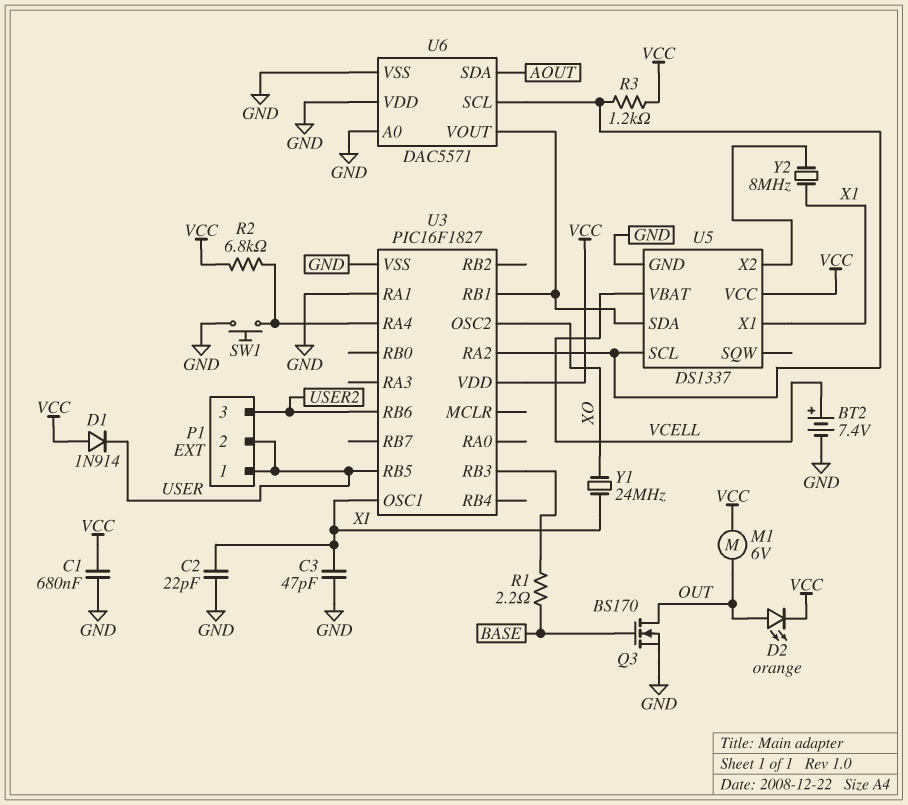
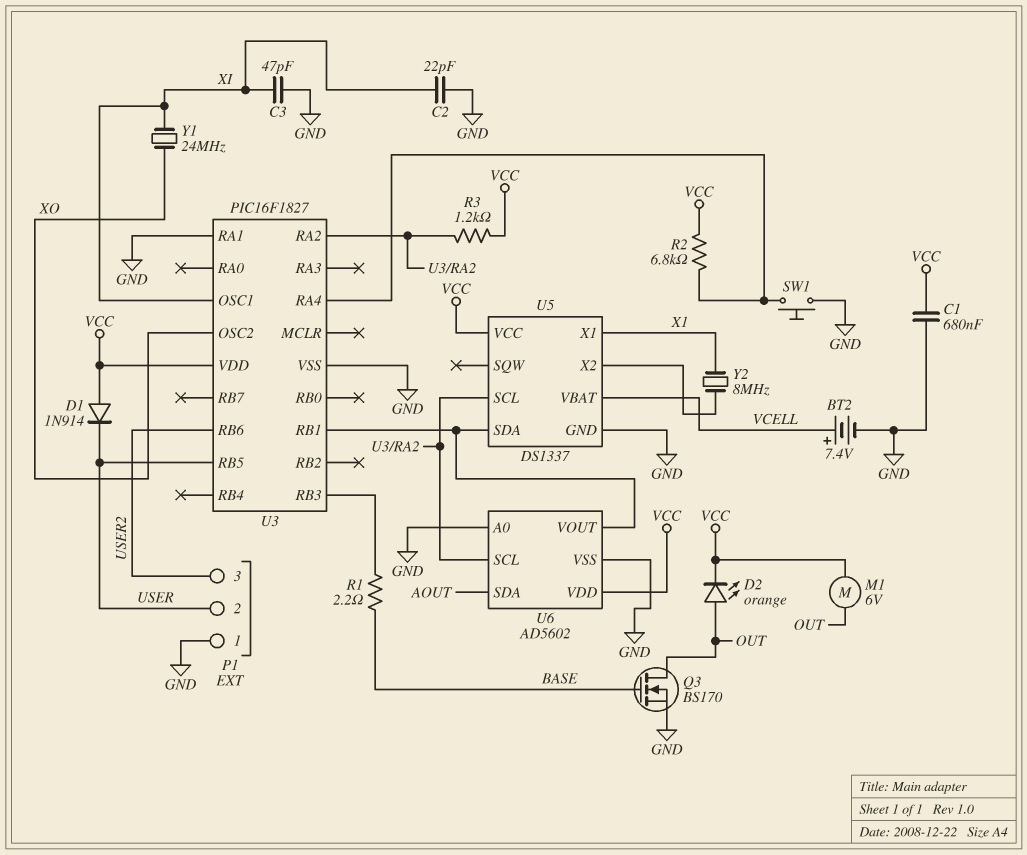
P1 pin 1: USER -> GND
U6: DAC5571 -> AD5602
U6 pin VDD: GND -> VCC

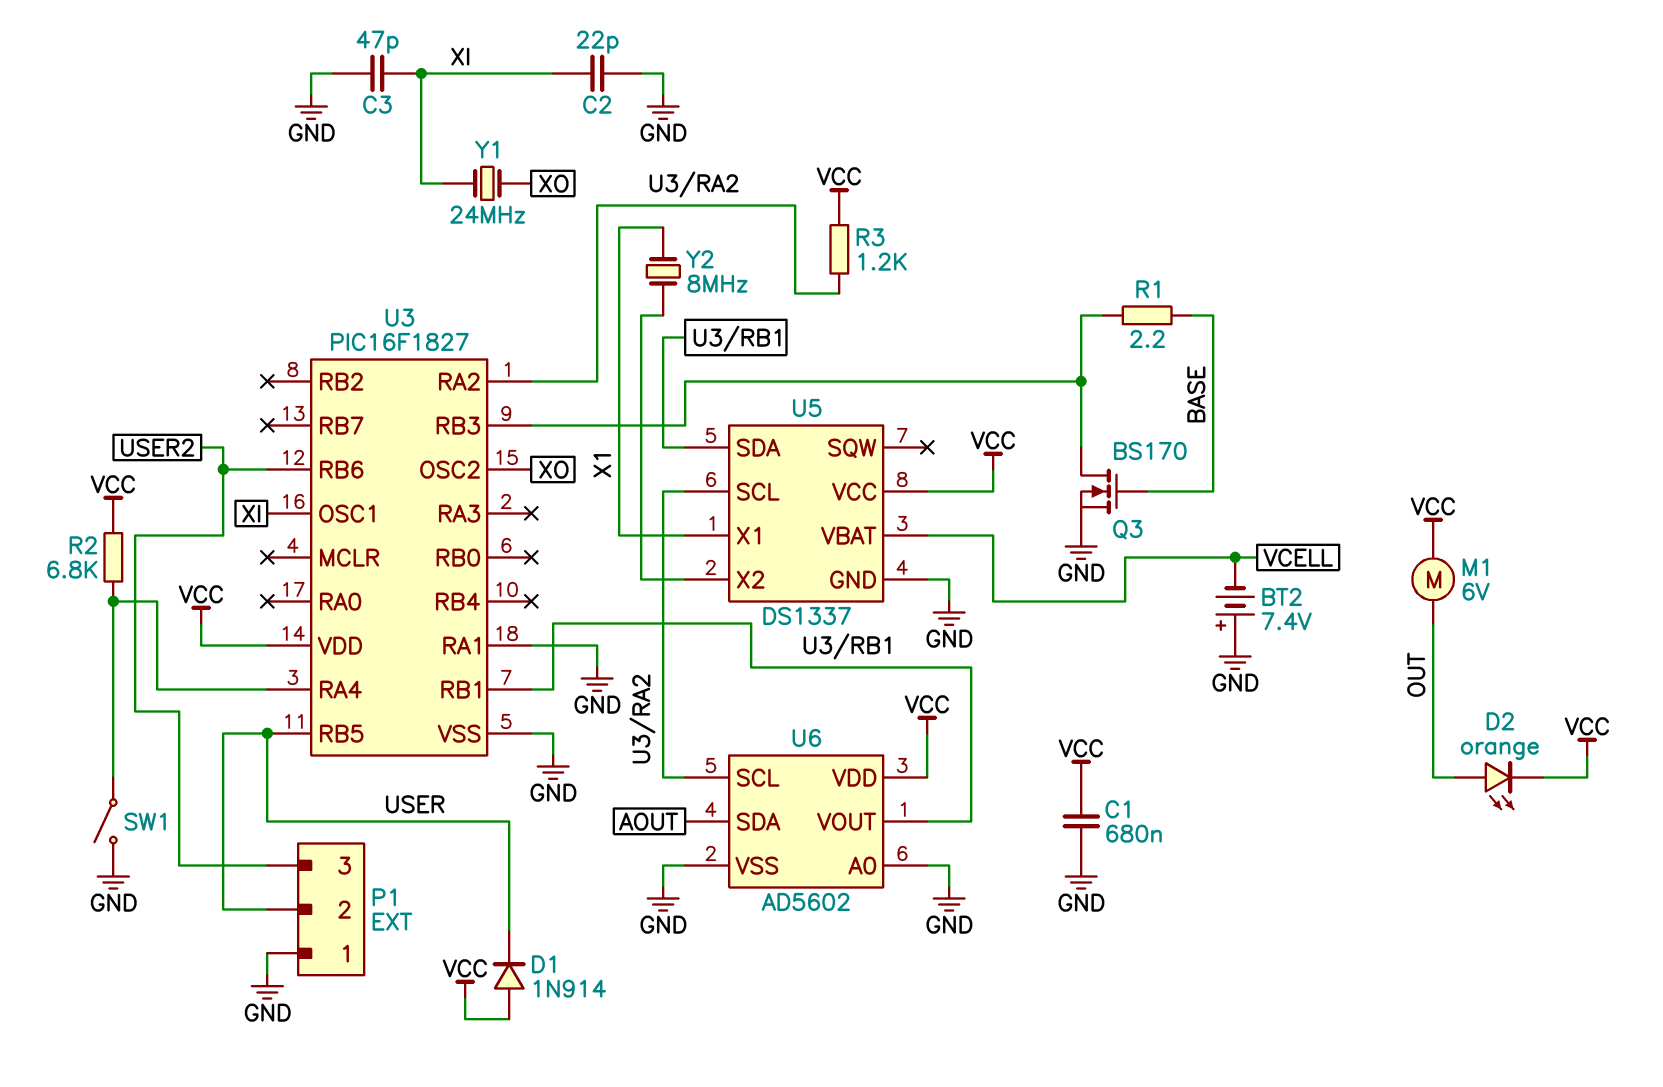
BT2: 7.4V (plus VCELL, minus GND) -> 7.4V (plus GND, minus VCELL)
Q3: NMOS BS170 (G BASE, D OUT, S GND) -> NMOS BS170 (G BASE, D U3/RB3, S GND)
SW1: button (GND, U3/RA4) -> switch (GND, U3/RA4)

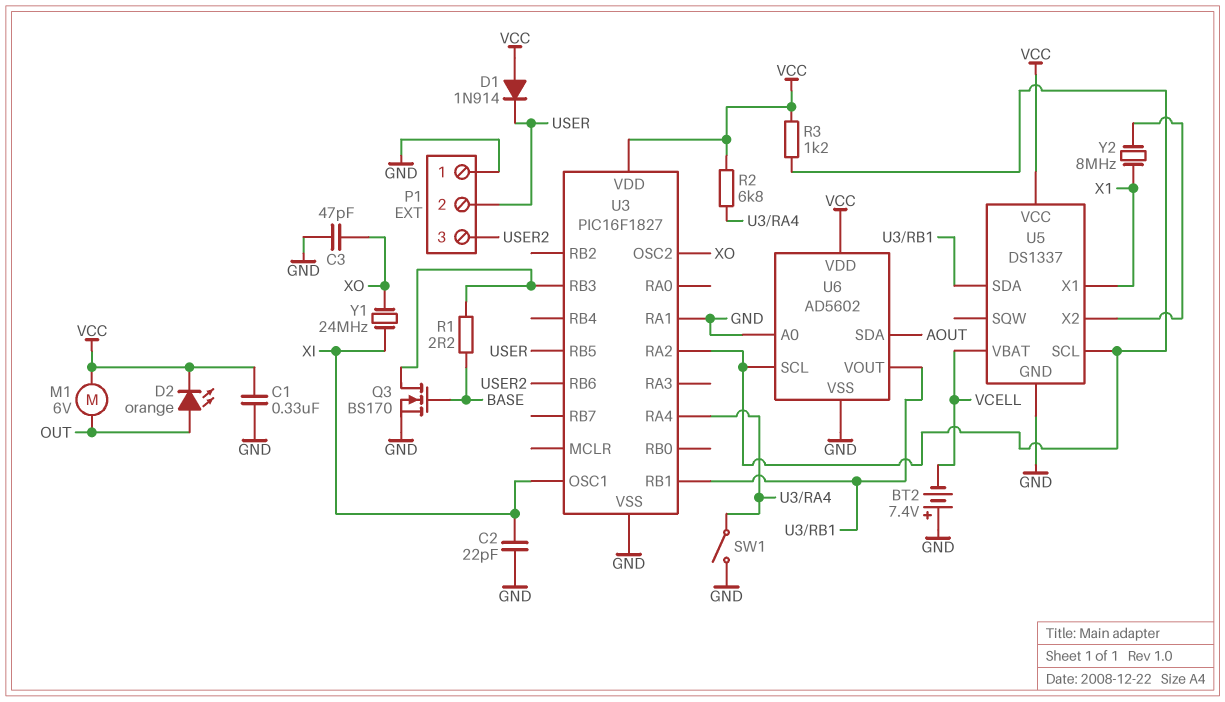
C1: 680nF (GND, VCC) -> 330nF (GND, VCC)
C3: 47pF (GND, XI) -> 47pF (GND, XO)

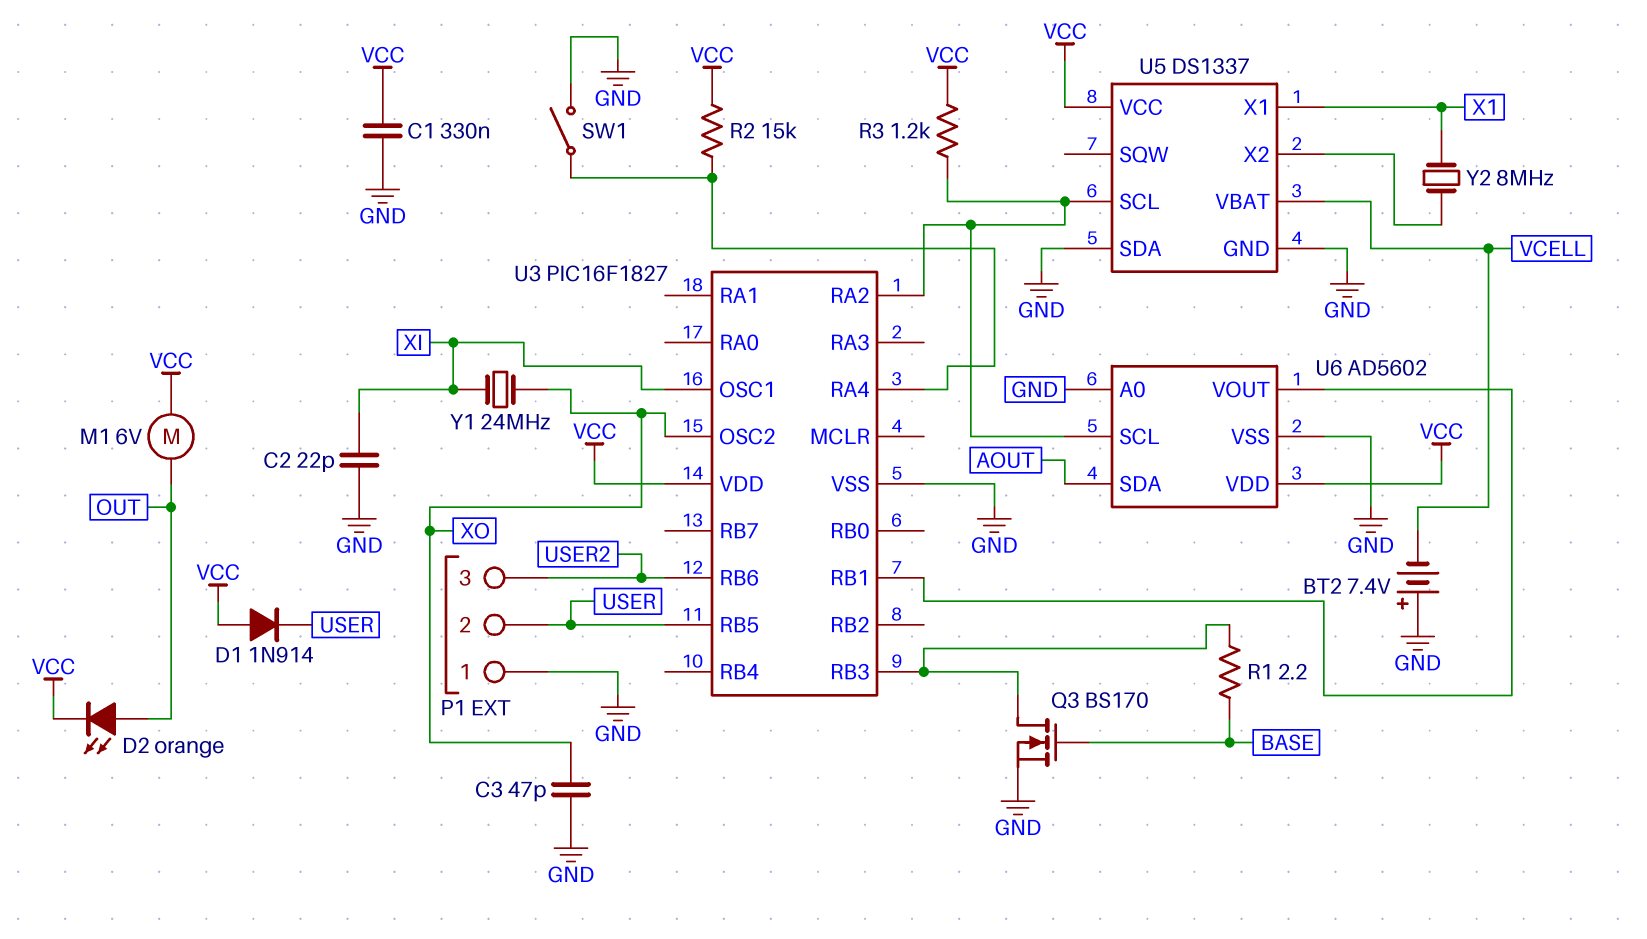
R2: 6.8k (U3/RA4, VCC) -> 15k (U3/RA4, VCC)
U3 pin RA1: GND -> none
U5 pin SDA: U3/RB1 -> GND

